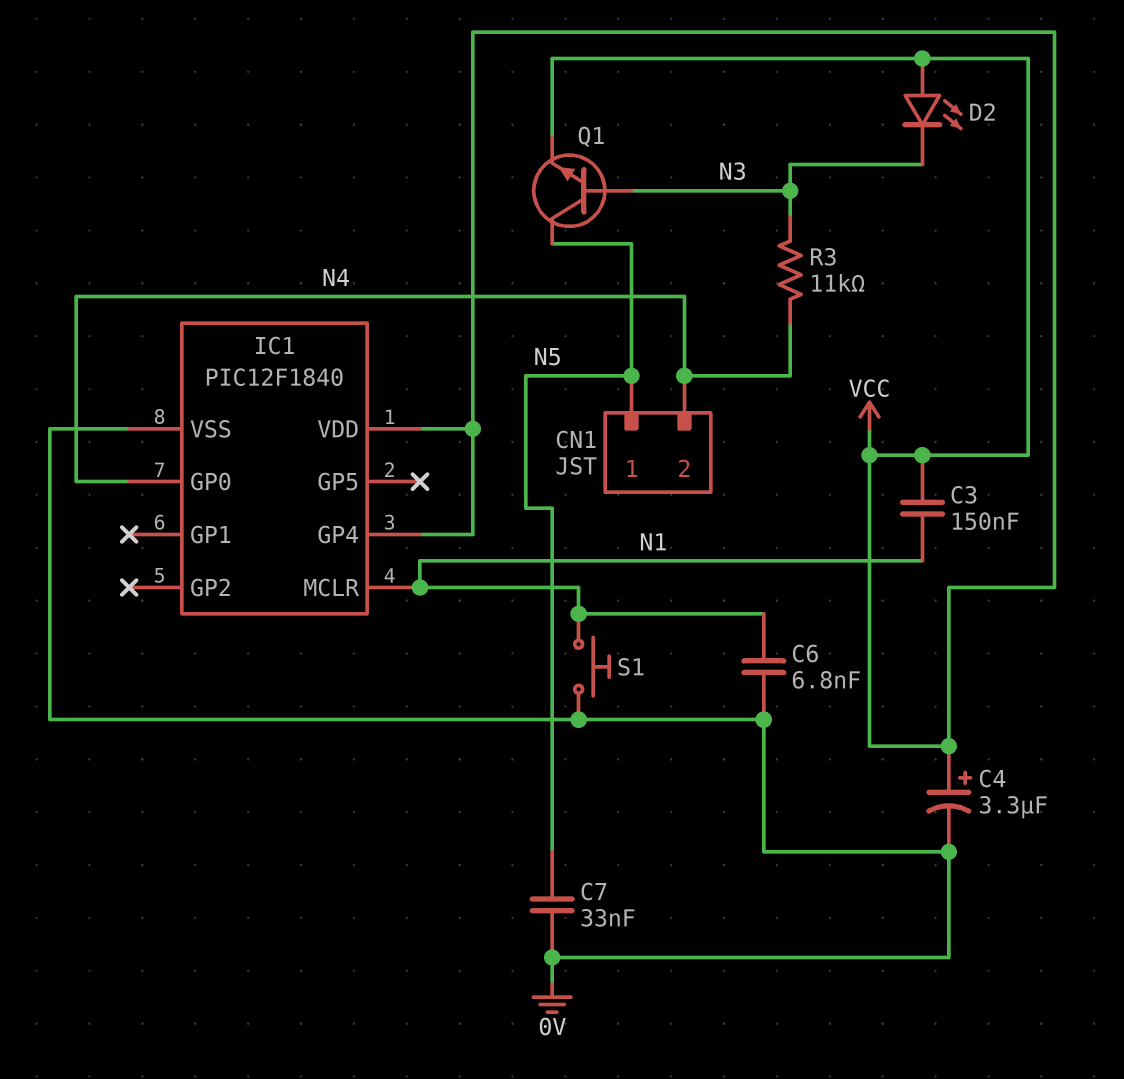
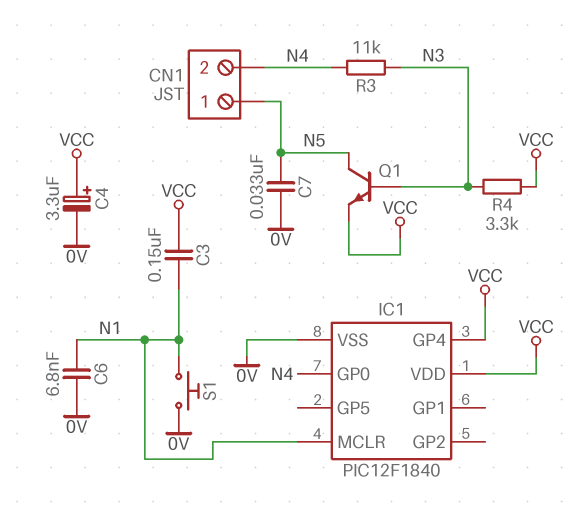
D2: LED (A VCC, K N3) -> none
R4: none -> 3.3k (N3, VCC)

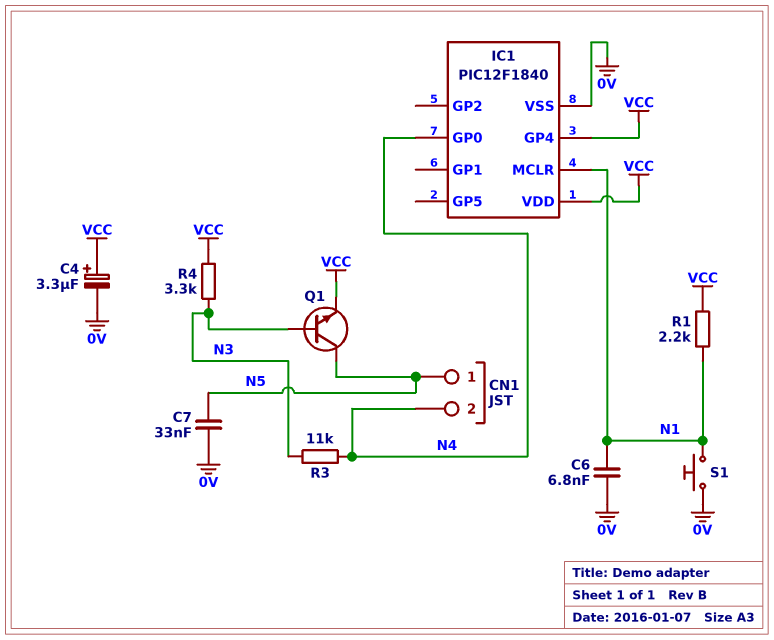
C3: 150nF (N1, VCC) -> none
R1: none -> 2.2k (N1, VCC)

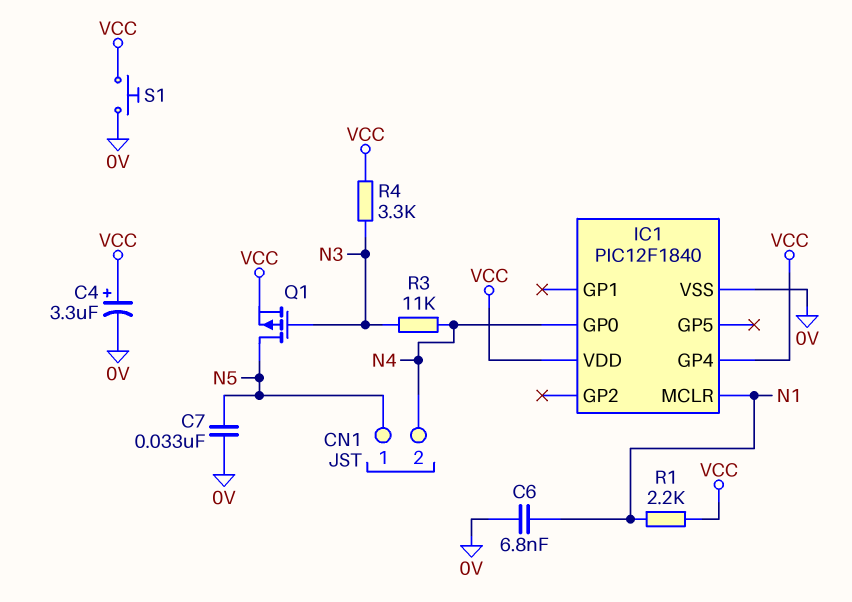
Q1: NPN (B N3, C N5, E VCC) -> PMOS (G N3, D N5, S VCC)
S1: button (0V, N1) -> button (0V, VCC)

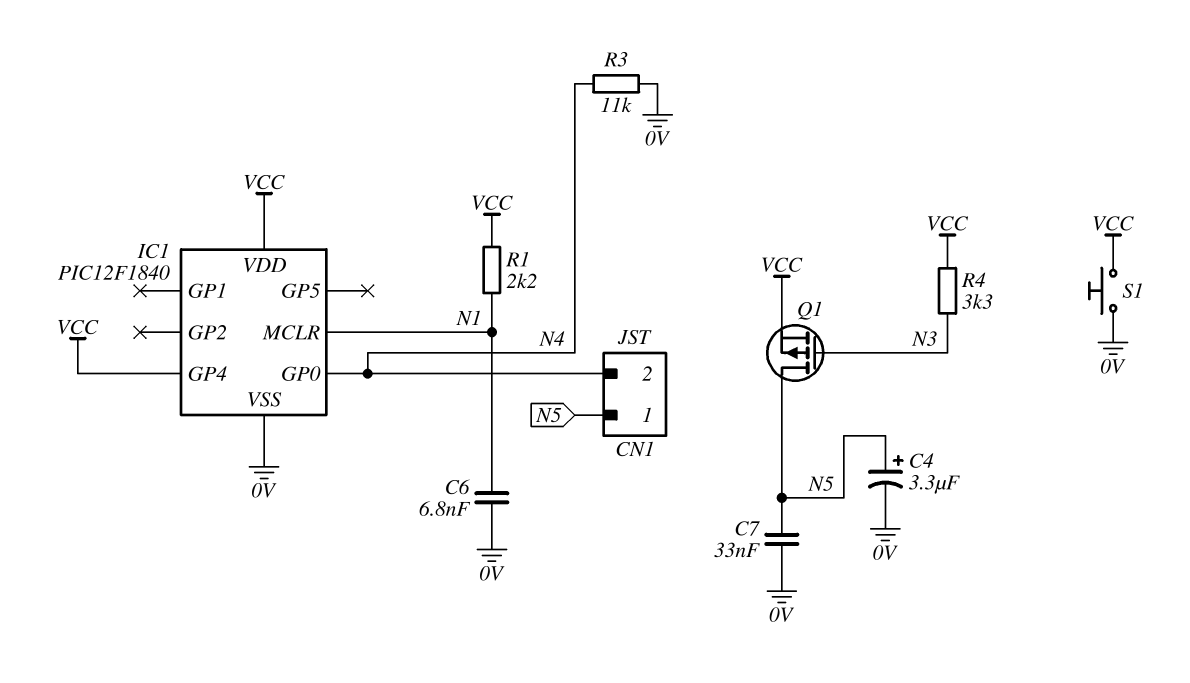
C4: 3.3uF (plus VCC, minus 0V) -> 3.3uF (plus N5, minus 0V)
R3: 11k (N3, N4) -> 11k (0V, N4)

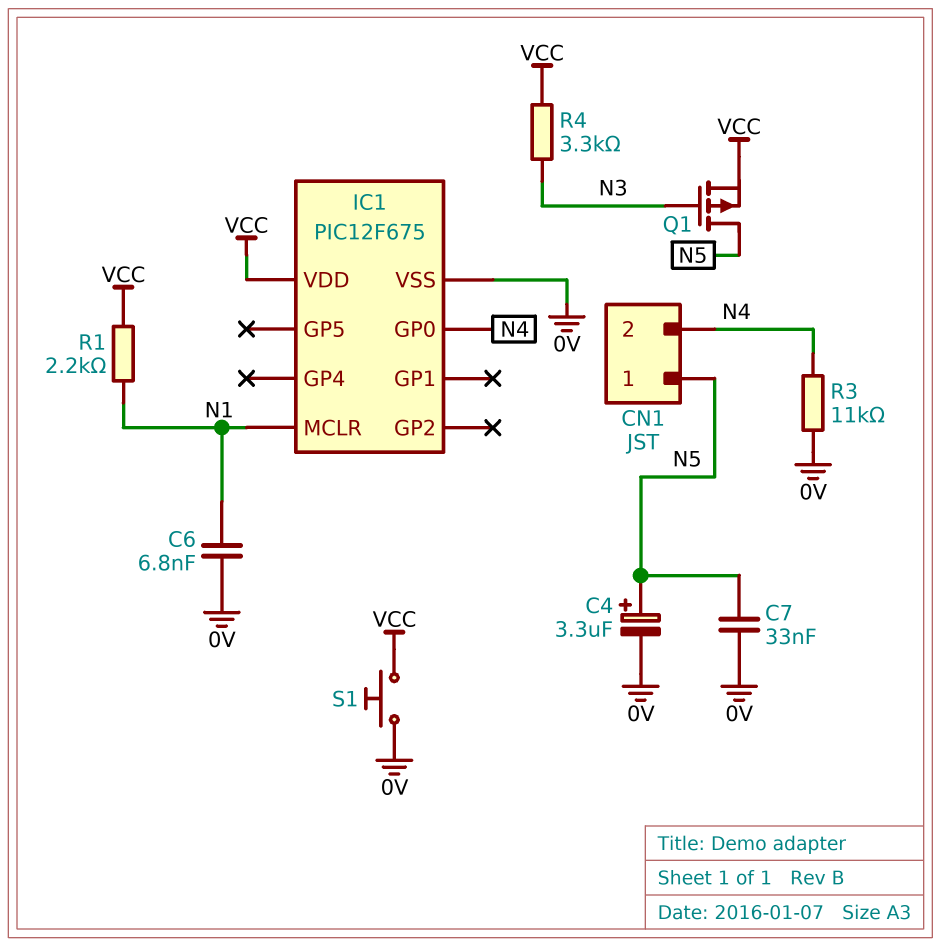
IC1: PIC12F1840 -> PIC12F675
IC1 pin GP4: VCC -> none

